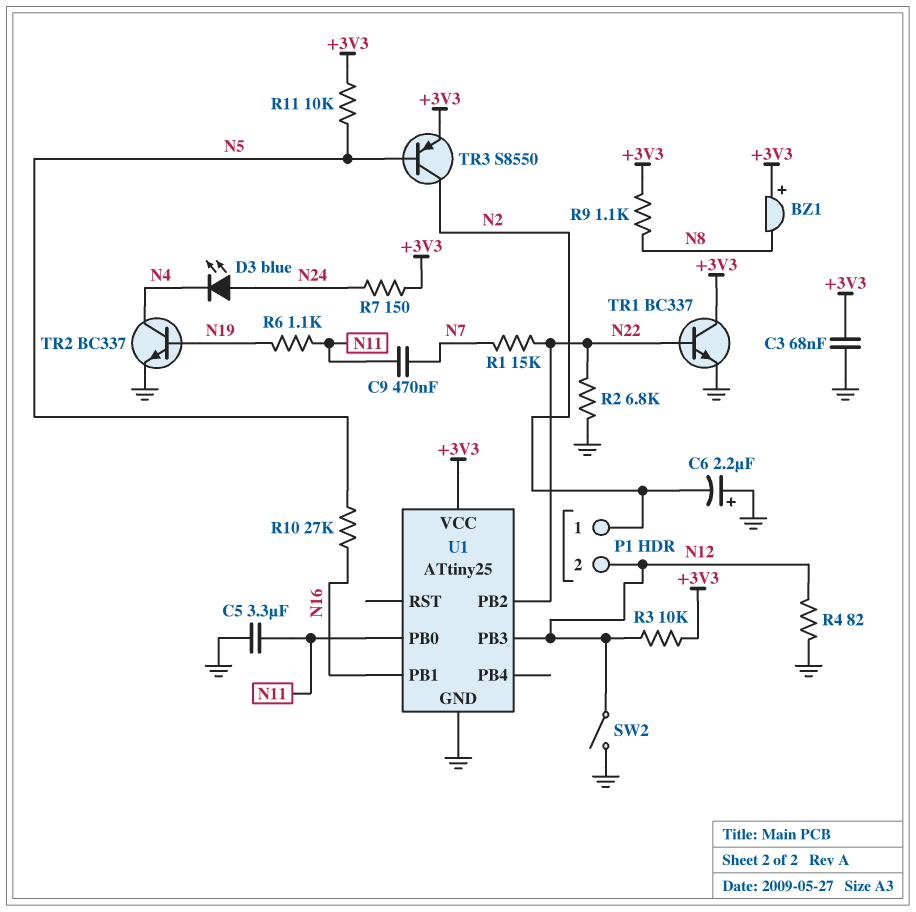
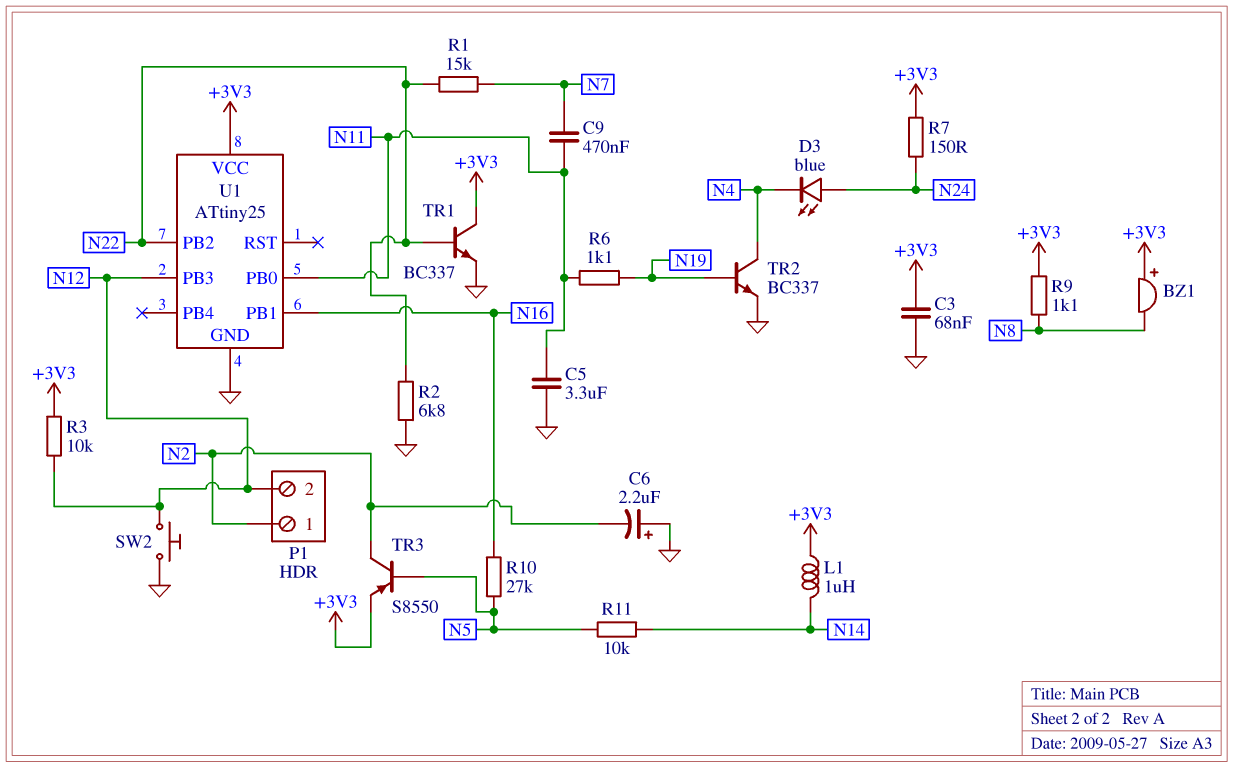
L1: none -> 1uH (+3V3, N14)
R4: 82 (GND, N12) -> none
R11: 10k (+3V3, N5) -> 10k (N5, N14)
SW2: switch (GND, N12) -> button (GND, N12)

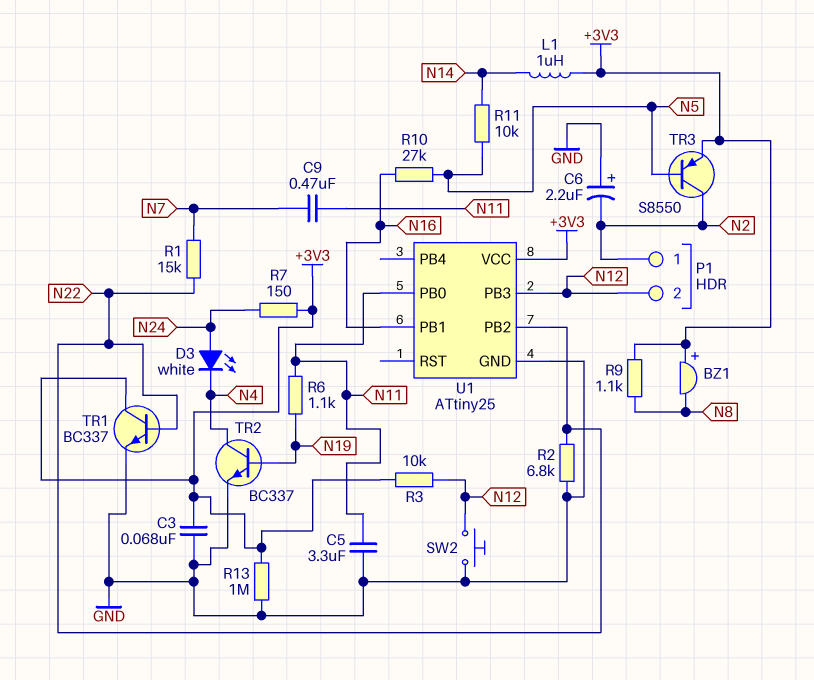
D3: LED blue (A N24, K N4) -> LED white (A N24, K N4)
R13: none -> 1M (+3V3, GND)

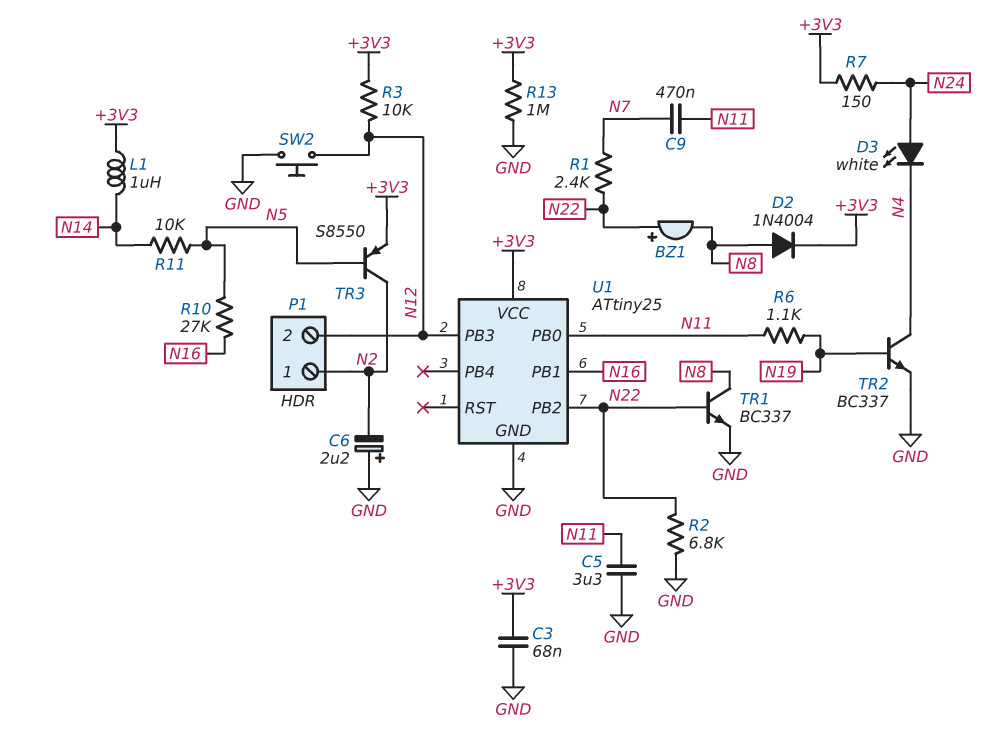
BZ1: buzzer (plus +3V3, minus N8) -> buzzer (plus N22, minus N8)
D2: none -> diode 1N4004 (A N8, K +3V3)
R1: 15k (N7, N22) -> 2.4k (N7, N22)
R9: 1.1k (+3V3, N8) -> none
TR1: NPN BC337 (B N22, C +3V3, E GND) -> NPN BC337 (B N22, C N8, E GND)

